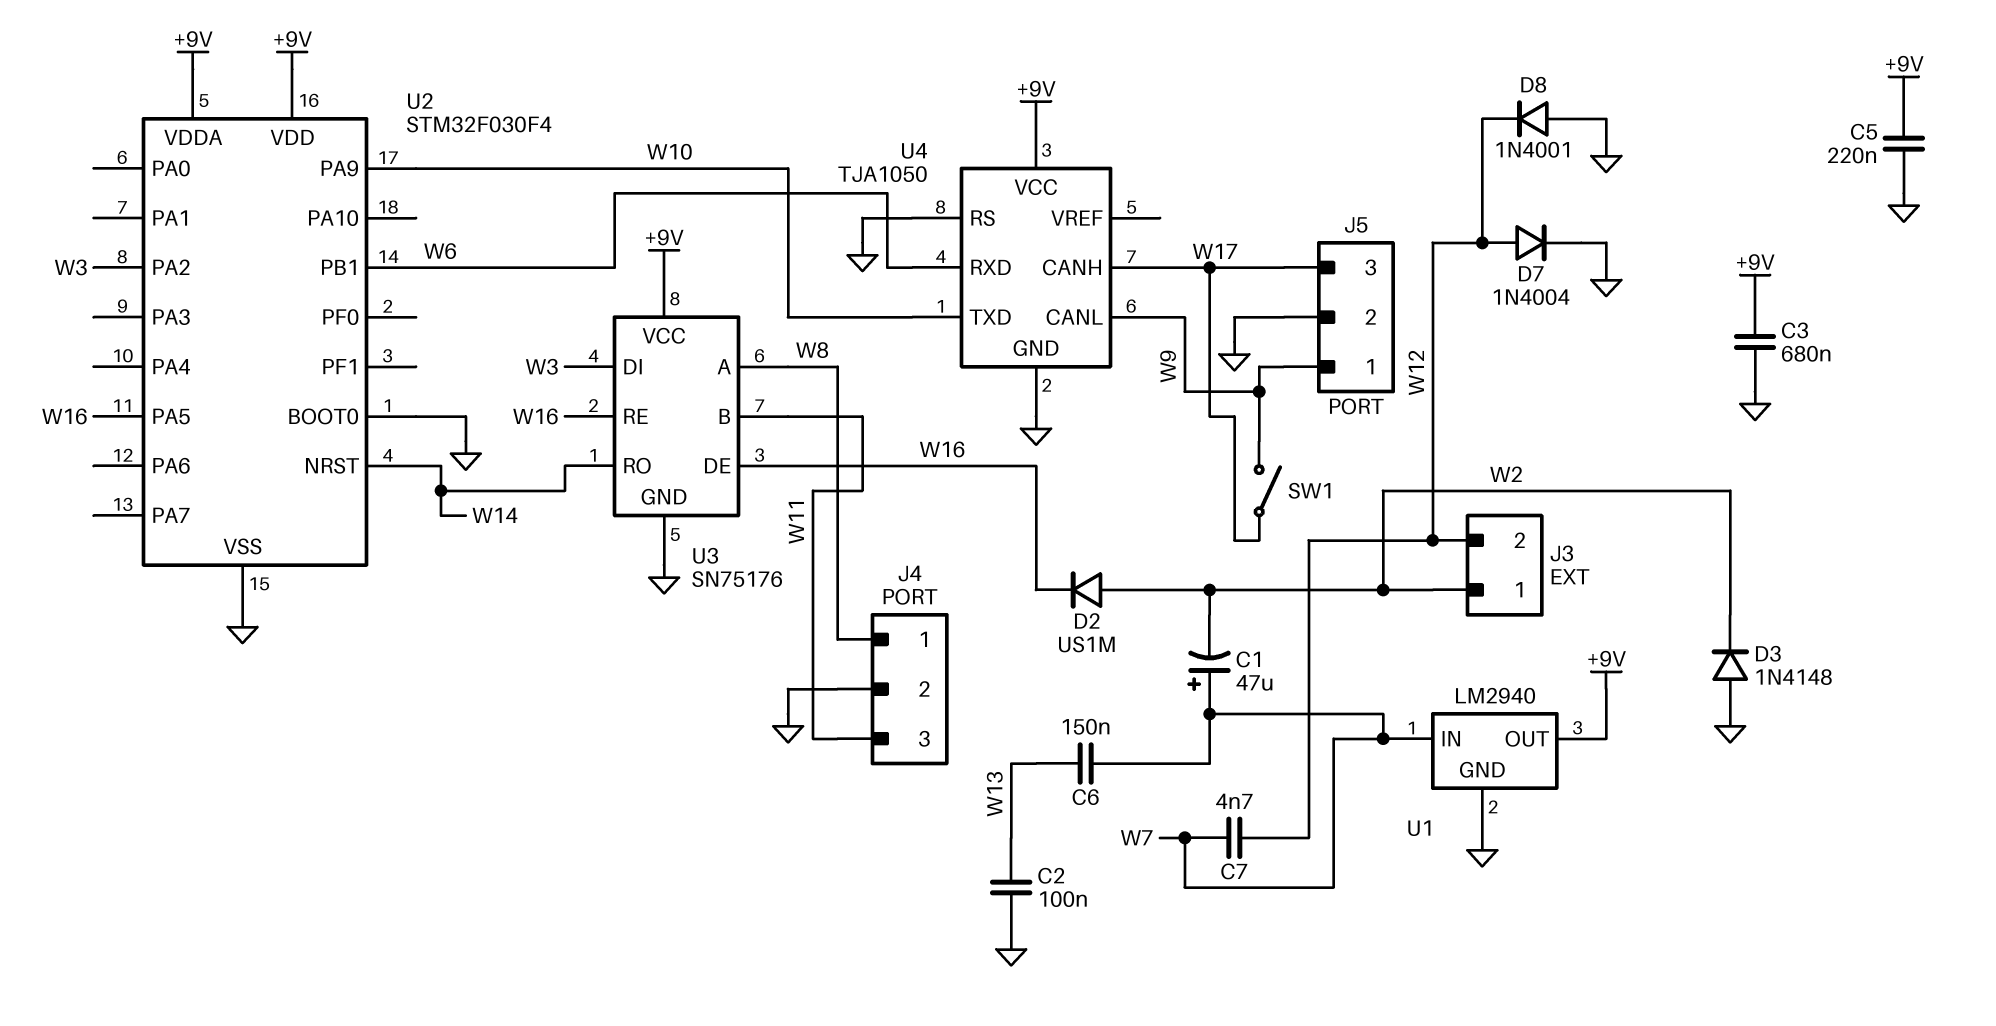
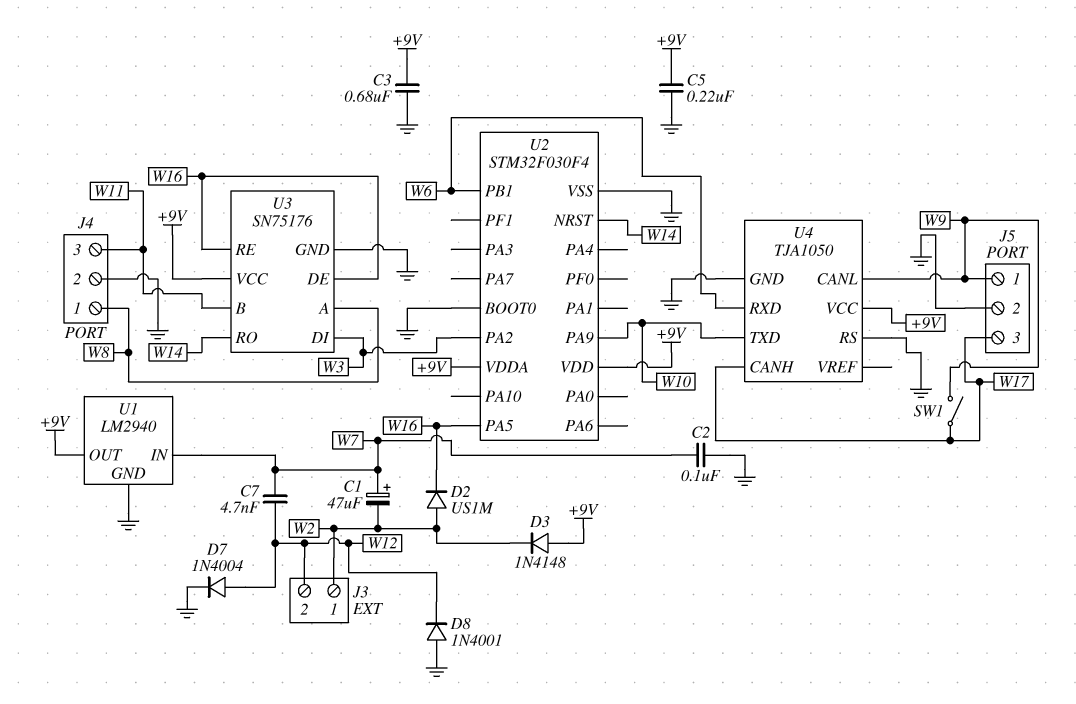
C2: 100nF (GND, W13) -> 100nF (GND, W7)
C6: 150nF (W7, W13) -> none
D3: diode 1N4148 (A GND, K W2) -> diode 1N4148 (A +9V, K W2)

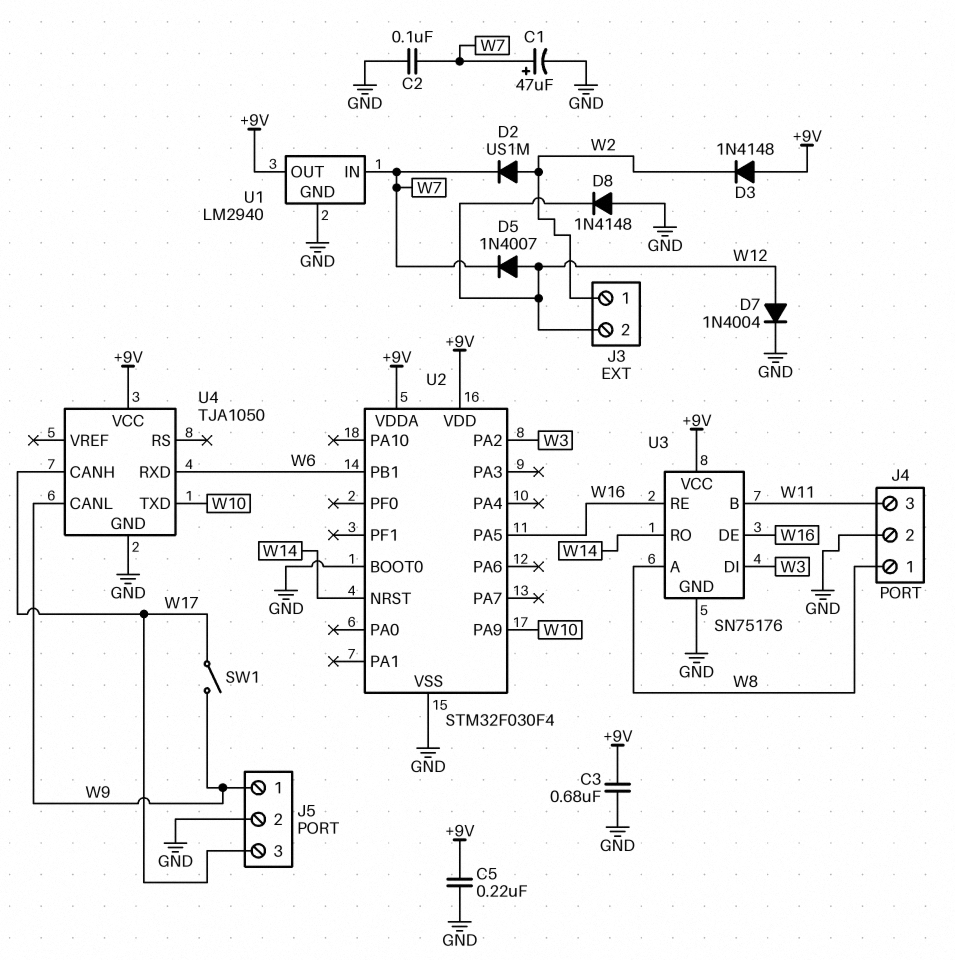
C1: 47uF (plus W7, minus W2) -> 47uF (plus W7, minus GND)
C7: 4.7nF (W7, W12) -> none
D2: diode US1M (A W2, K W16) -> diode US1M (A W2, K W7)
D5: none -> diode 1N4007 (A W12, K W7)
D8: diode 1N4001 (A GND, K W12) -> diode 1N4148 (A GND, K W12)
U4 pin RS: GND -> none

